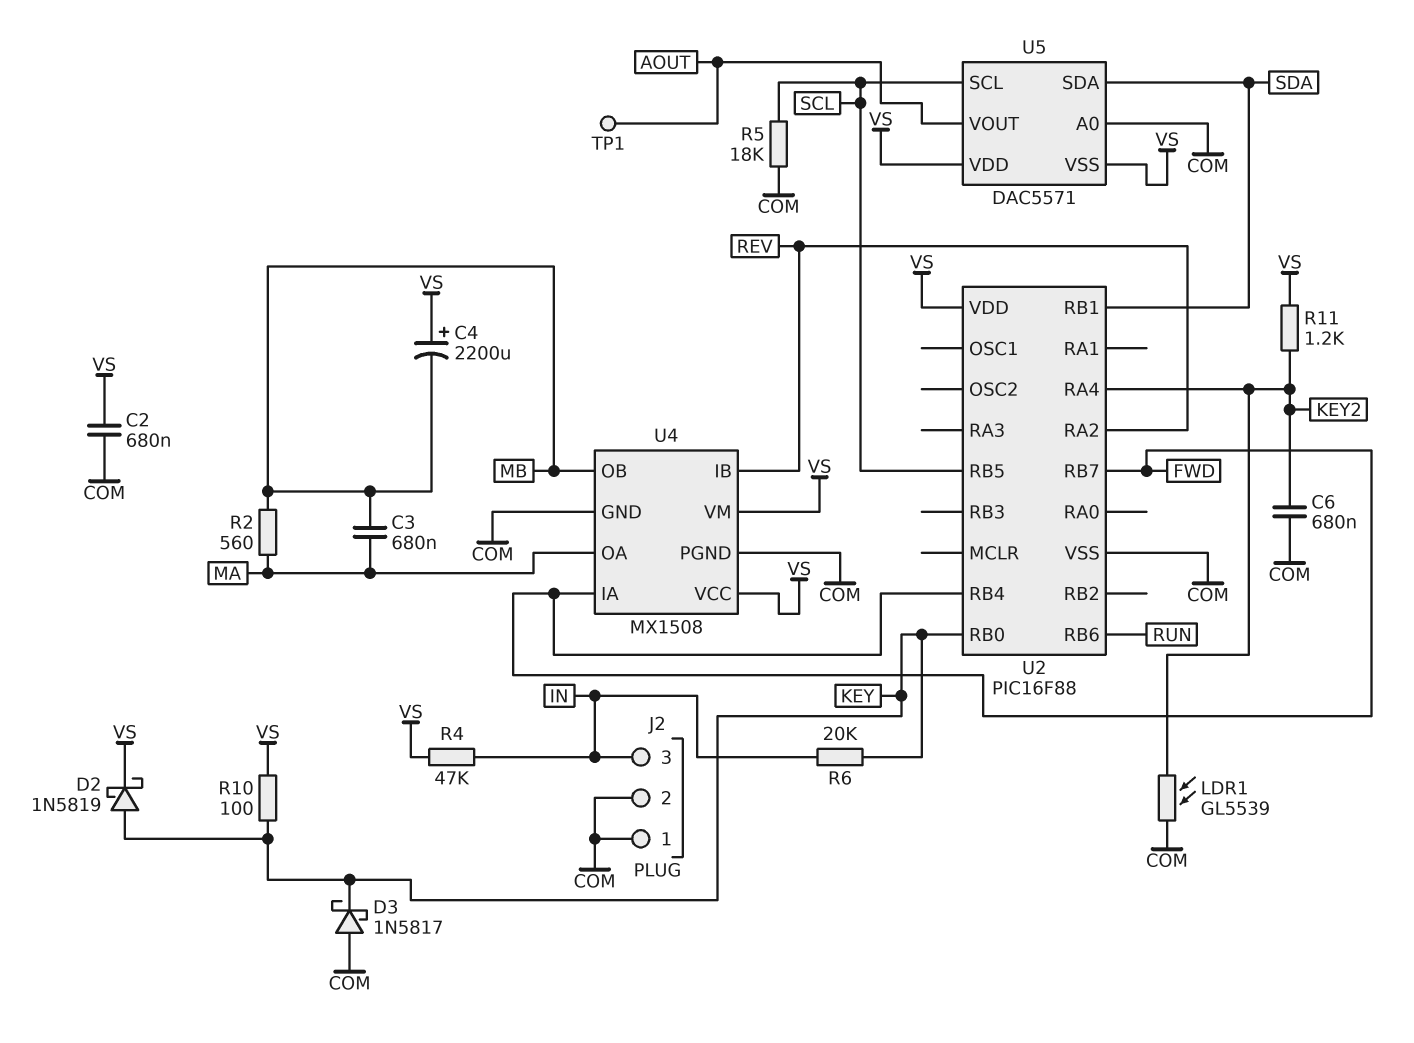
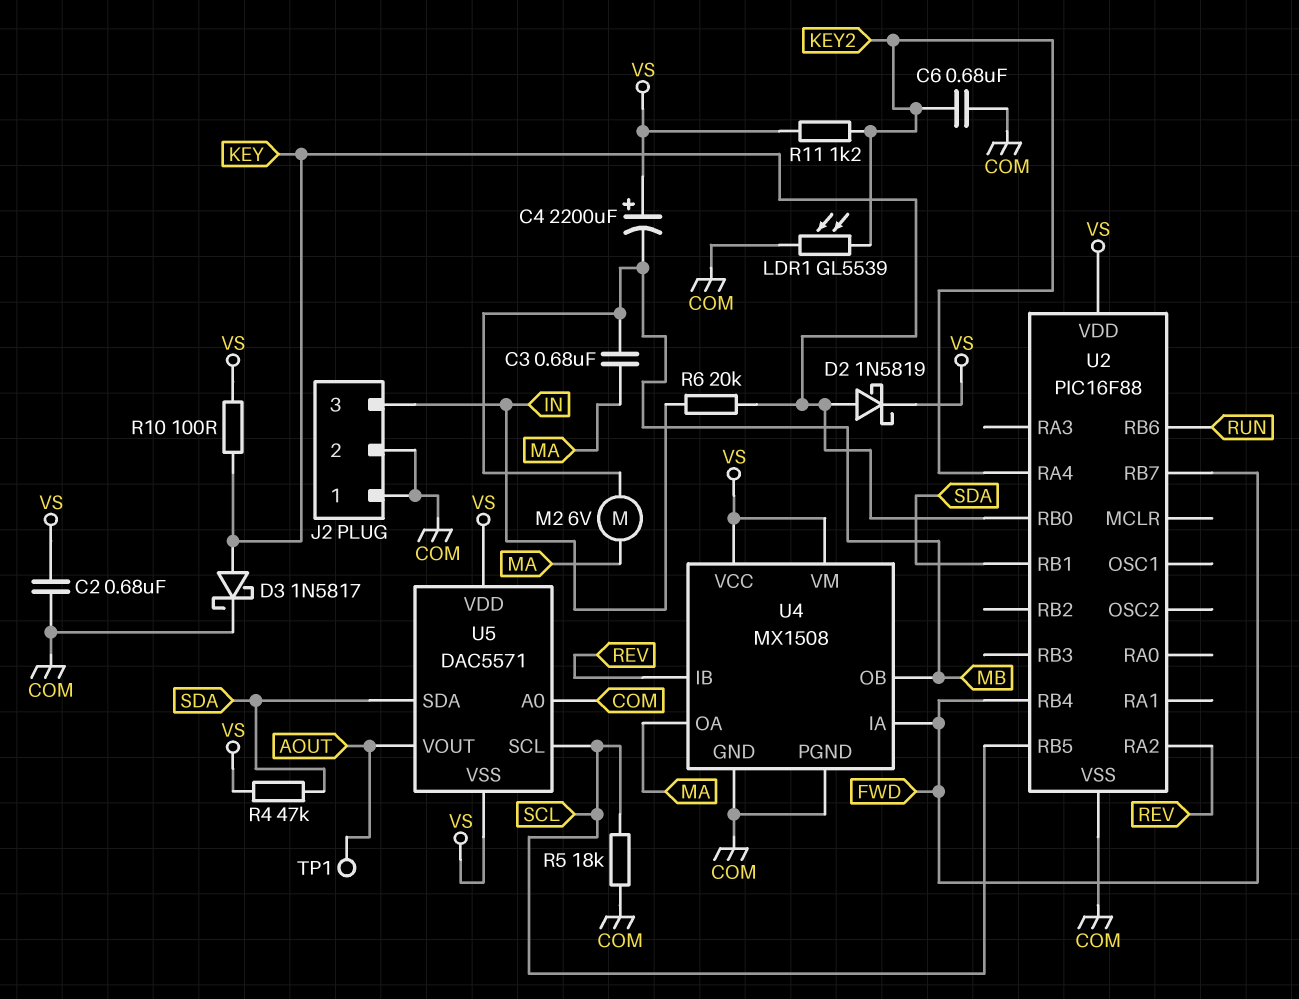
D3: schottky 1N5817 (A COM, K KEY) -> schottky 1N5817 (A KEY, K COM)
M2: none -> motor 6V (MA, MB)
R2: 560 (MA, MB) -> none
R4: 47k (IN, VS) -> 47k (SDA, VS)

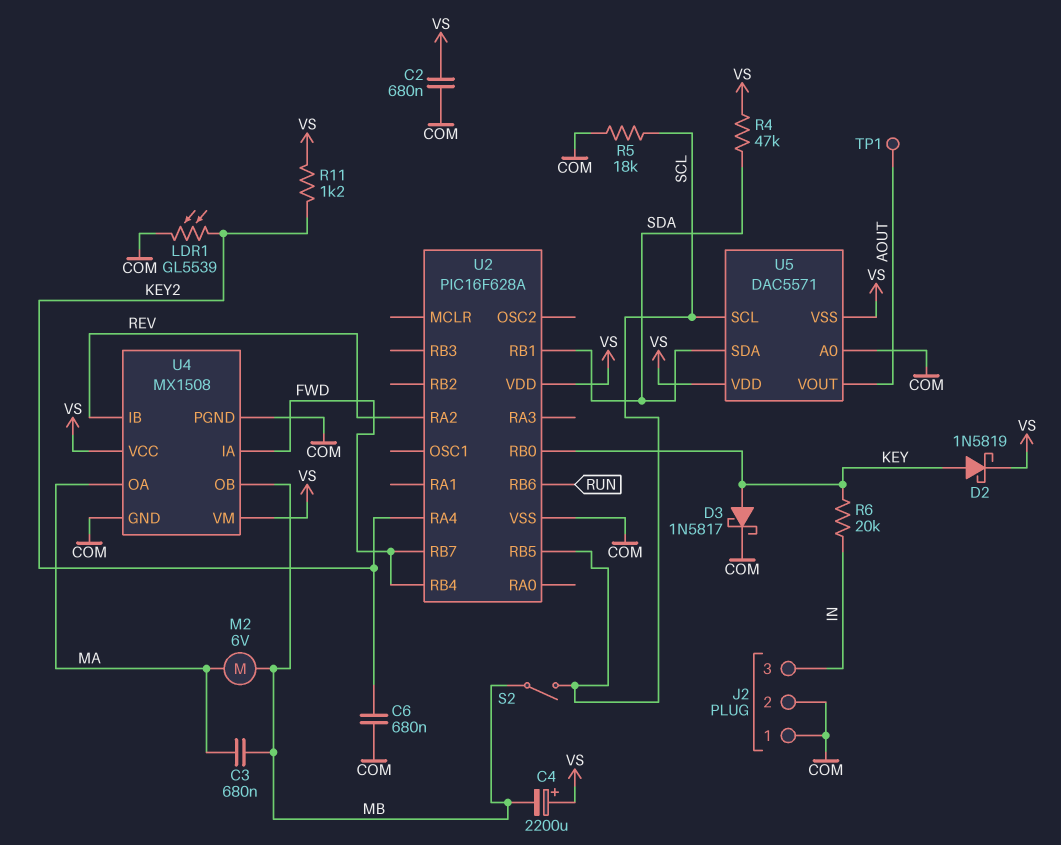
R10: 100 (KEY, VS) -> none
S2: none -> switch (MB, SCL)
U2: PIC16F88 -> PIC16F628A

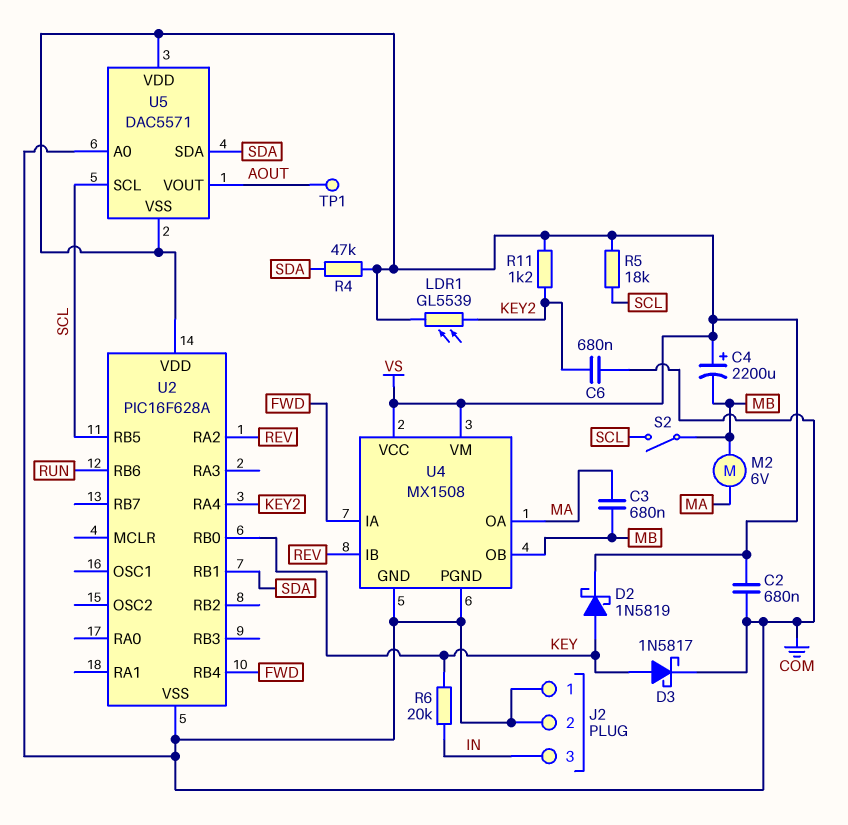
LDR1: GL5539 (COM, KEY2) -> GL5539 (KEY2, VS)
R5: 18k (COM, SCL) -> 18k (SCL, VS)
U2 pin RB7: FWD -> none

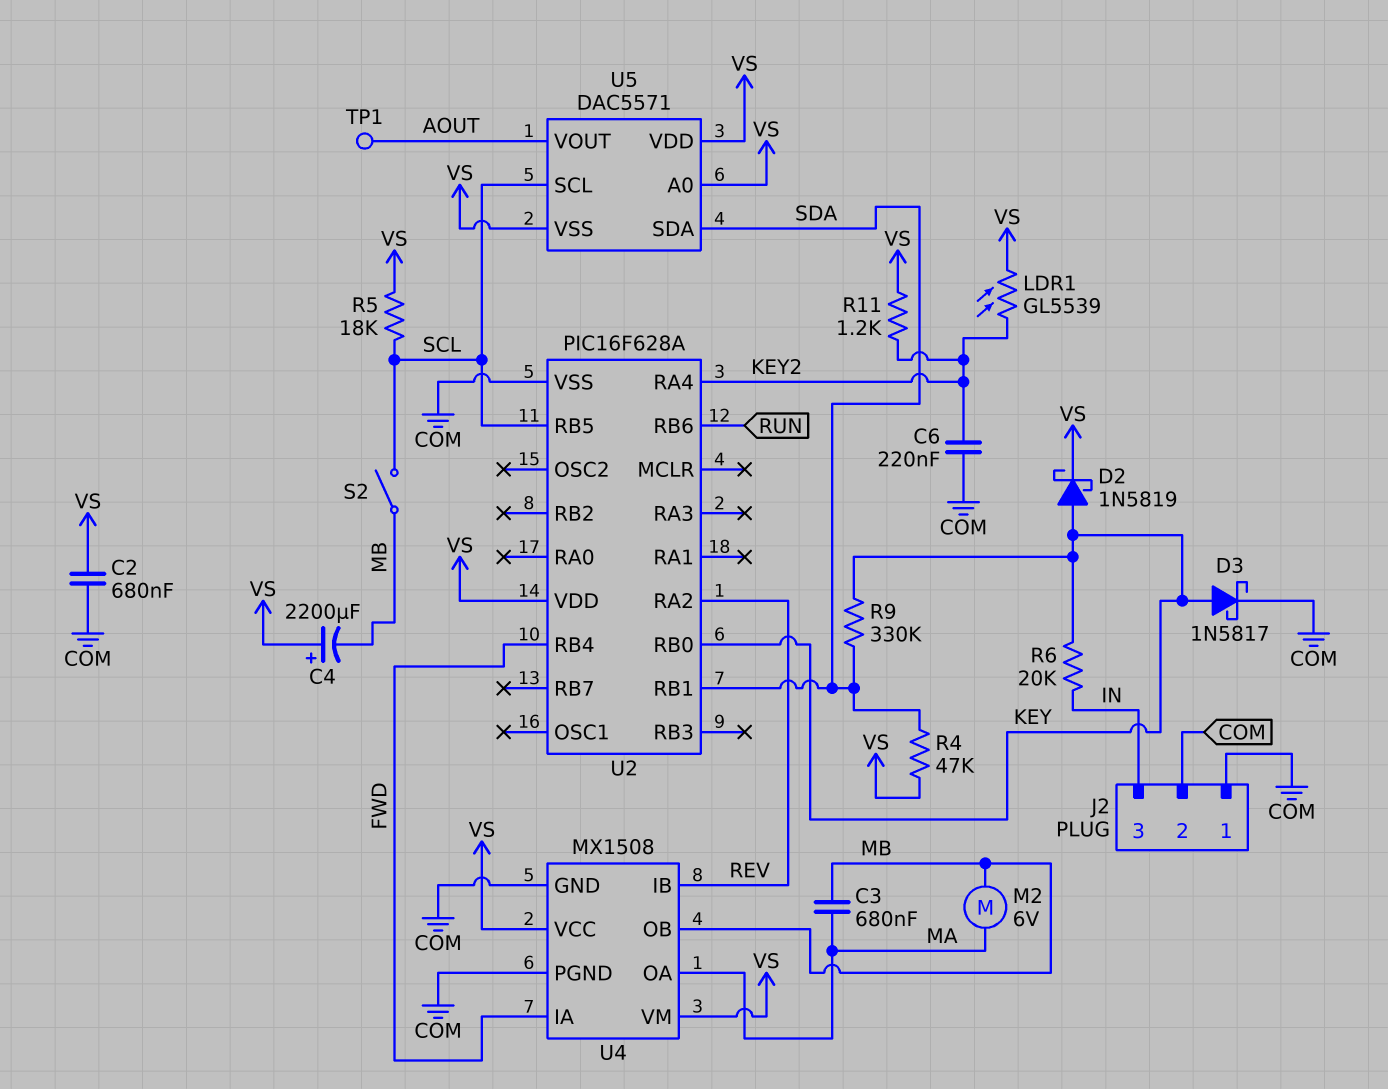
C6: 680nF (COM, KEY2) -> 220nF (COM, KEY2)
R9: none -> 330k (KEY, SDA)
U5 pin A0: COM -> VS

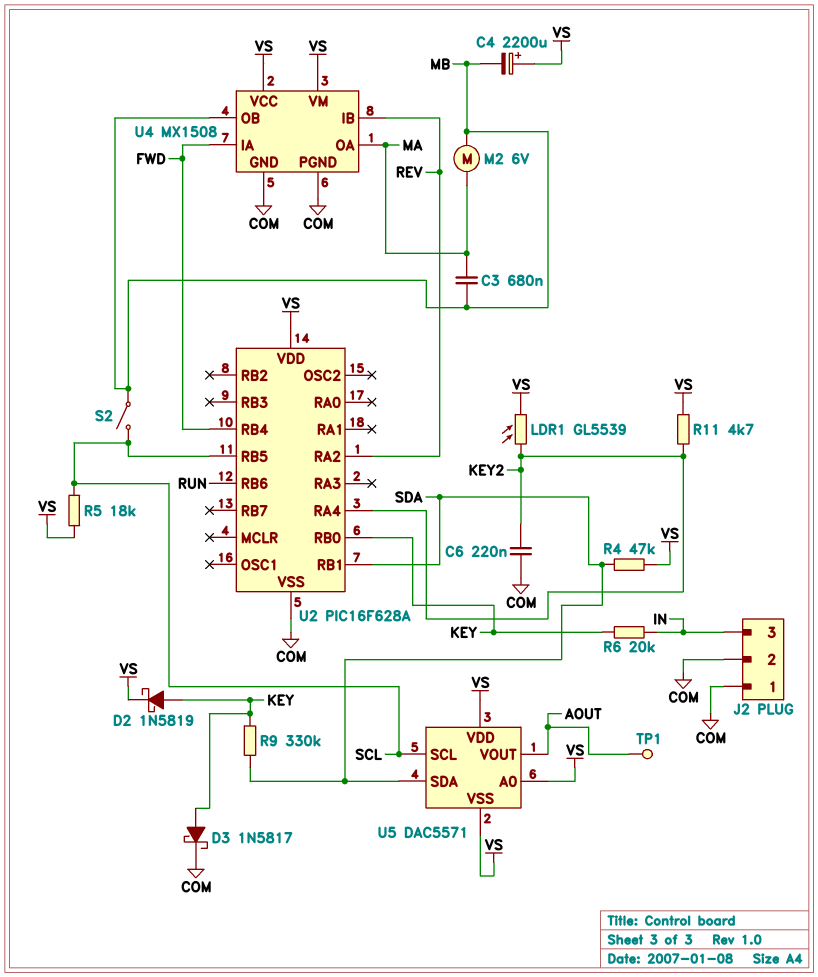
C2: 680nF (COM, VS) -> none
R11: 1.2k (KEY2, VS) -> 4.7k (KEY2, VS)

